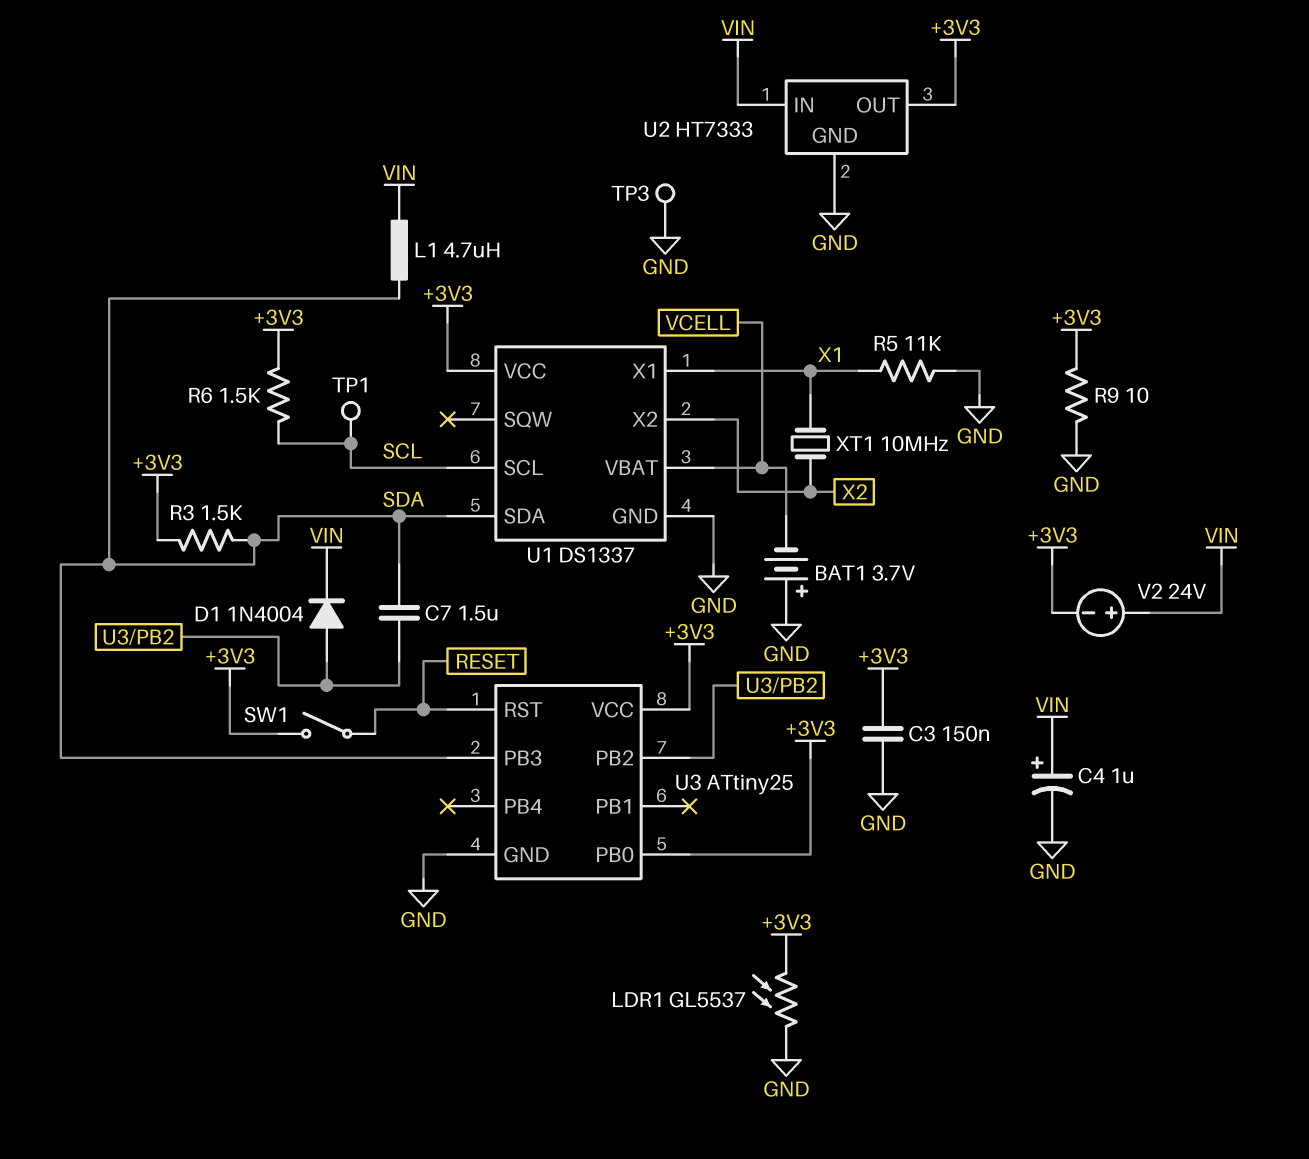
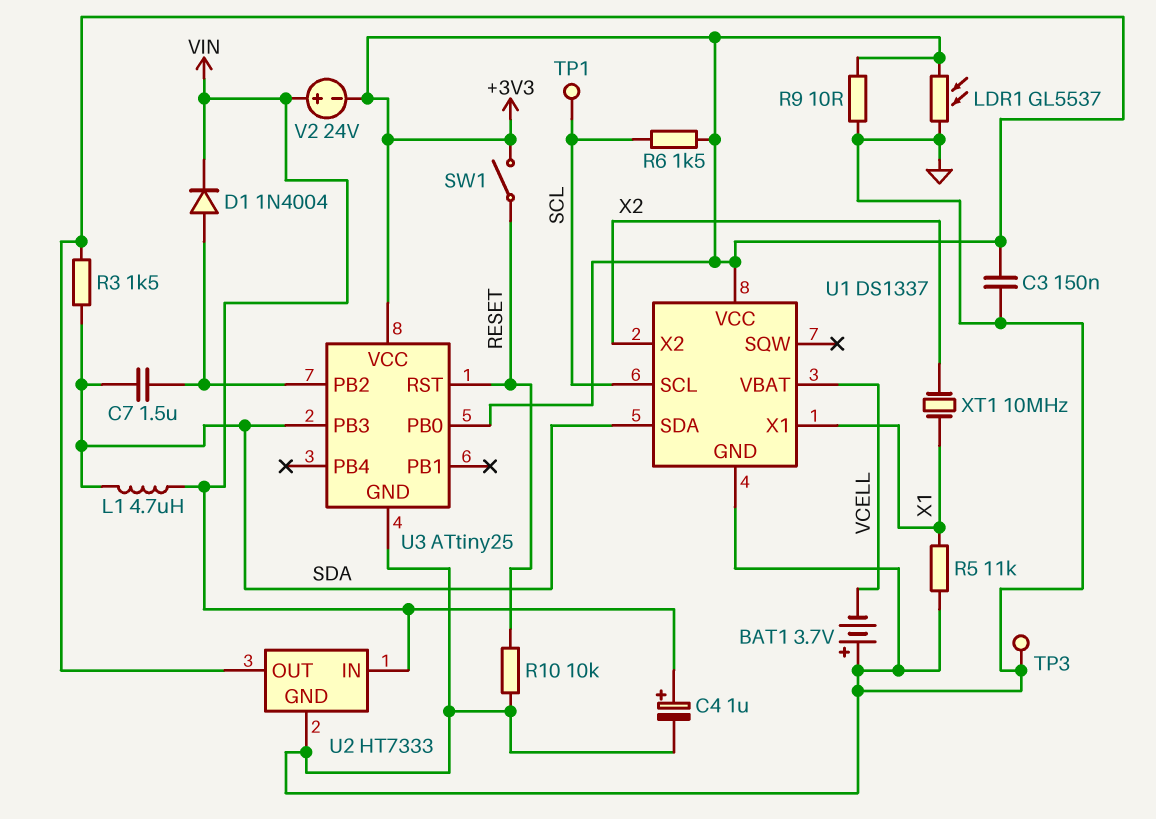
R10: none -> 10k (GND, RESET)

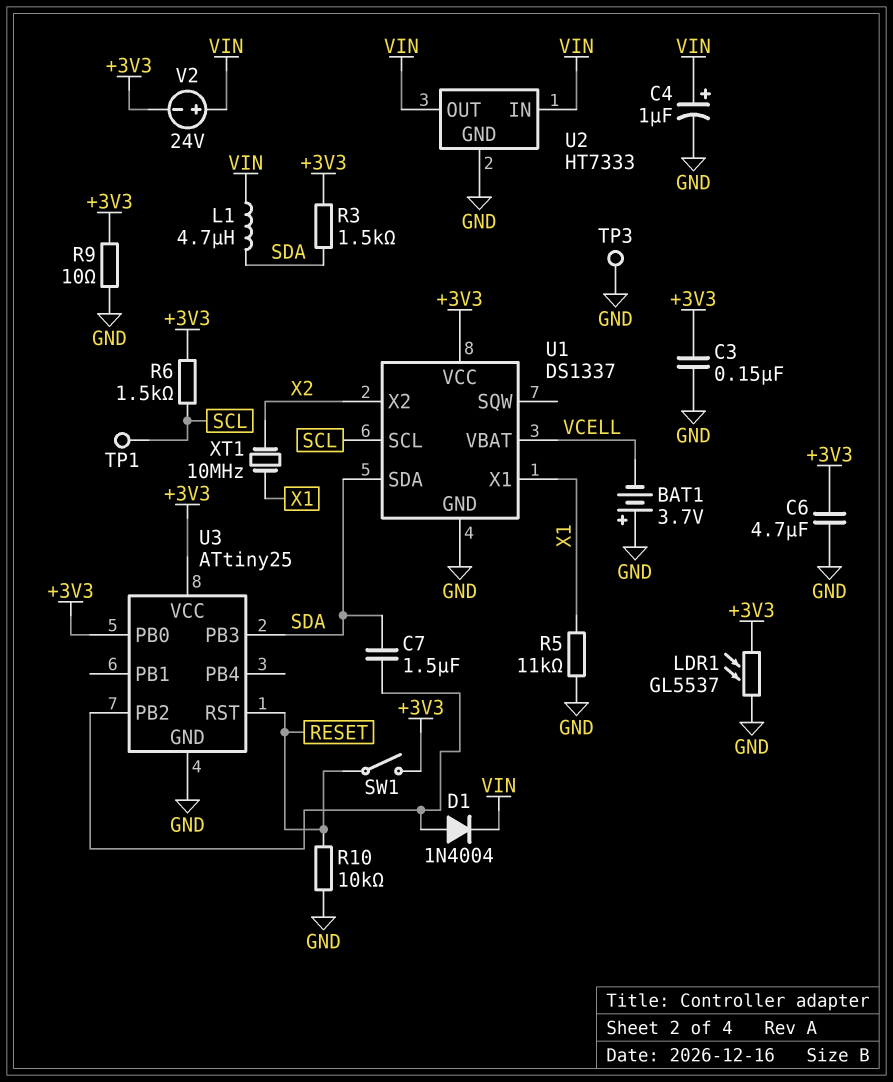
C6: none -> 4.7uF (+3V3, GND)
U2 pin OUT: +3V3 -> VIN

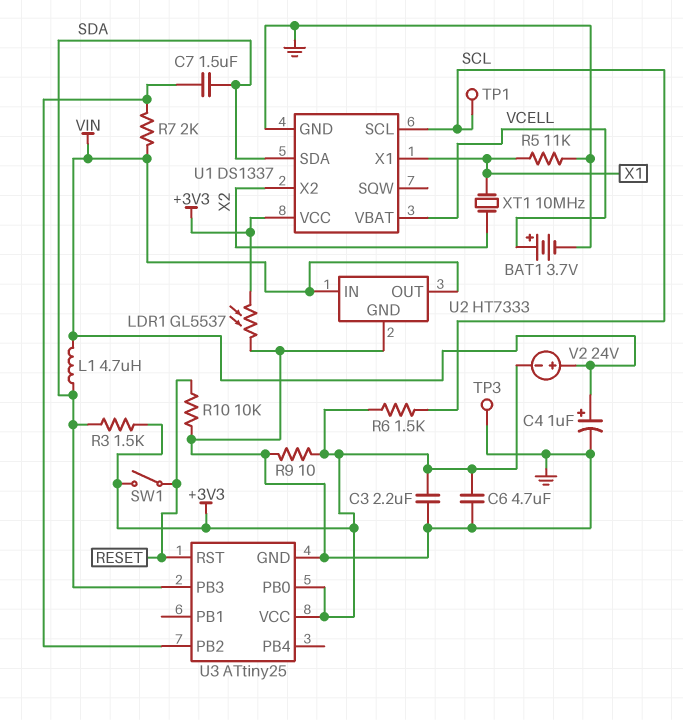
BAT1: 3.7V (plus GND, minus VCELL) -> 3.7V (plus VCELL, minus GND)
C3: 150nF (+3V3, GND) -> 2.2uF (+3V3, GND)
D1: diode 1N4004 (A U3/PB2, K VIN) -> none
R7: none -> 2k (U3/PB2, VIN)

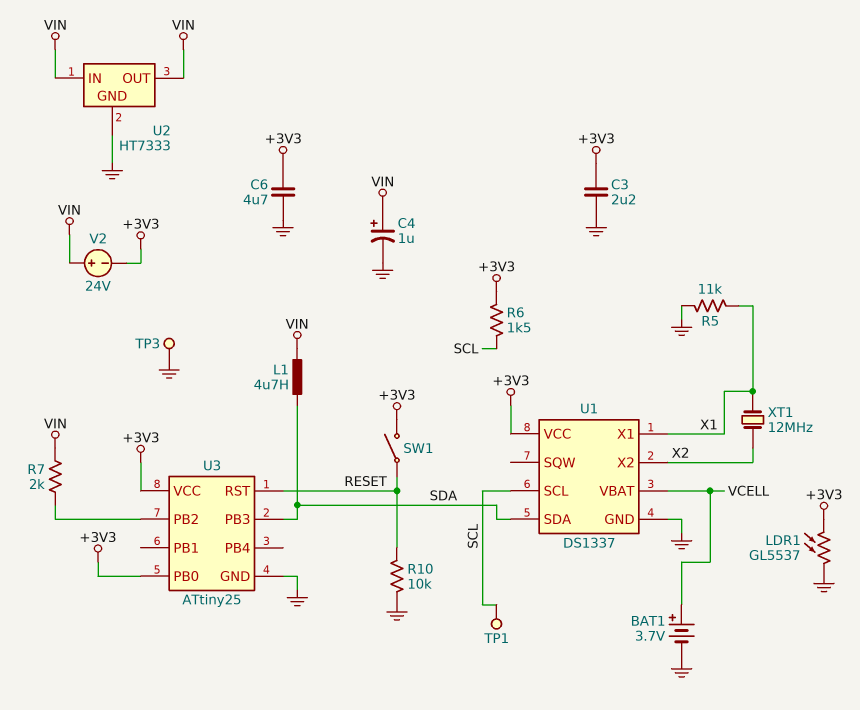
C7: 1.5uF (SDA, U3/PB2) -> none
R3: 1.5k (+3V3, SDA) -> none
R9: 10 (+3V3, GND) -> none
XT1: 10MHz (X1, X2) -> 12MHz (X1, X2)

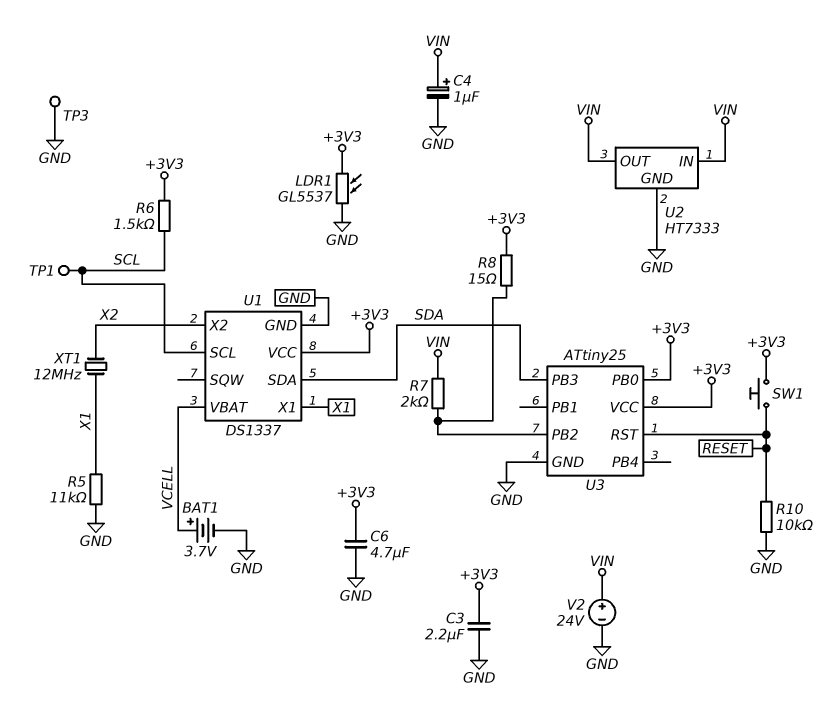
L1: 4.7uH (SDA, VIN) -> none
R8: none -> 15 (+3V3, U3/PB2)
SW1: switch (+3V3, RESET) -> button (+3V3, RESET)
V2: 24V (plus VIN, minus +3V3) -> 24V (plus VIN, minus GND)

